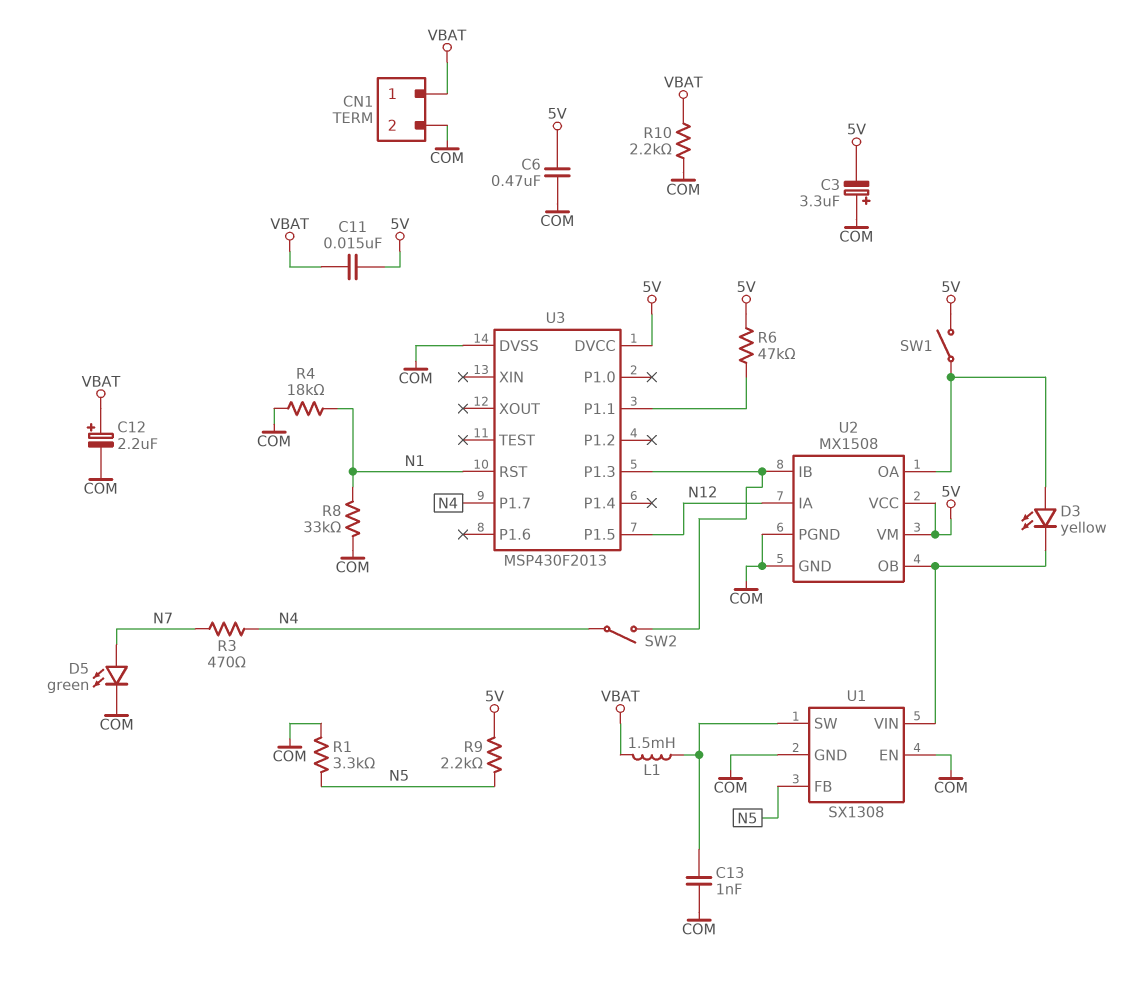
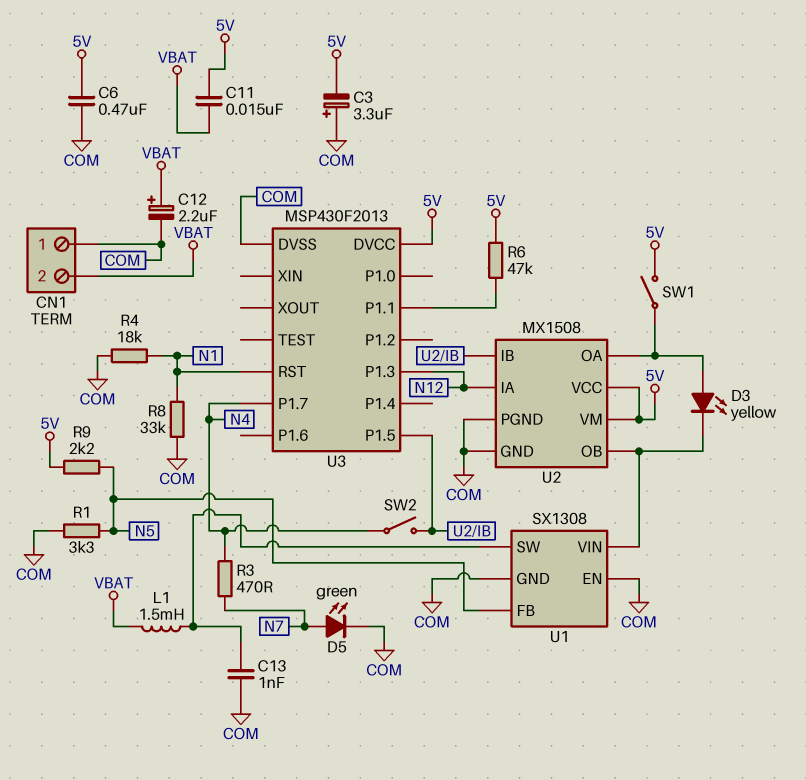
CN1 pin 1: VBAT -> COM
CN1 pin 2: COM -> VBAT
R10: 2.2k (COM, VBAT) -> none
U3 pin P1.3: U2/IB -> N12
U3 pin P1.5: N12 -> U2/IB

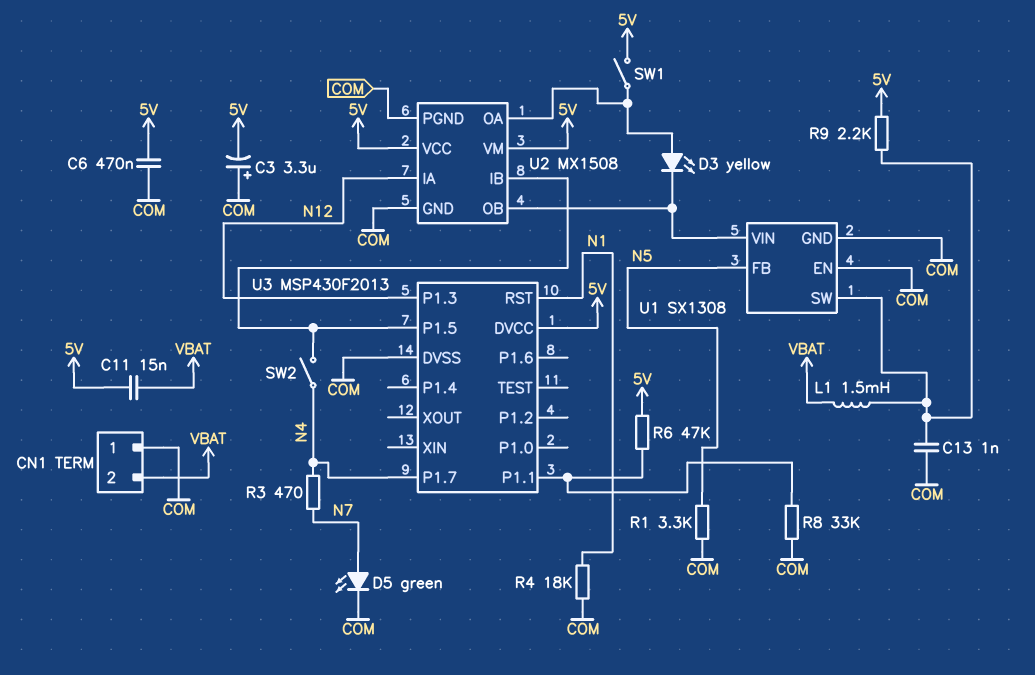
C12: 2.2uF (plus VBAT, minus COM) -> none
R8: 33k (COM, N1) -> 33k (COM, U3/P1.1)
R9: 2.2k (5V, N5) -> 2.2k (5V, U1/SW)

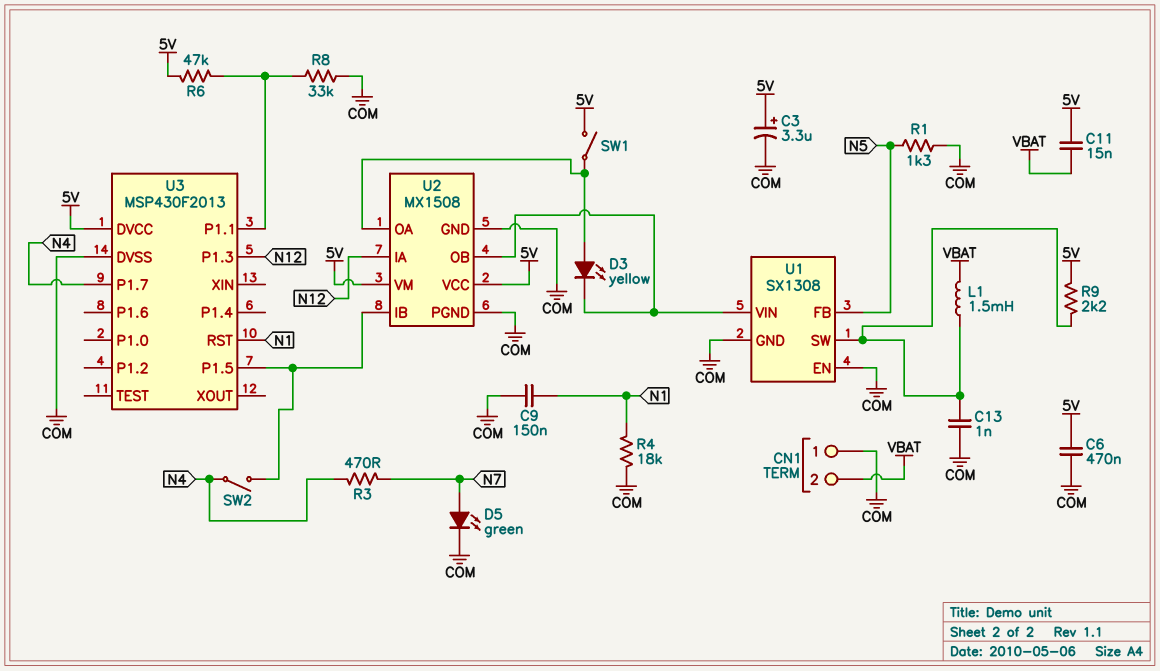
C3: 3.3uF (plus COM, minus 5V) -> 3.3uF (plus 5V, minus COM)
C9: none -> 150nF (COM, N1)
R1: 3.3k (COM, N5) -> 1.3k (COM, N5)

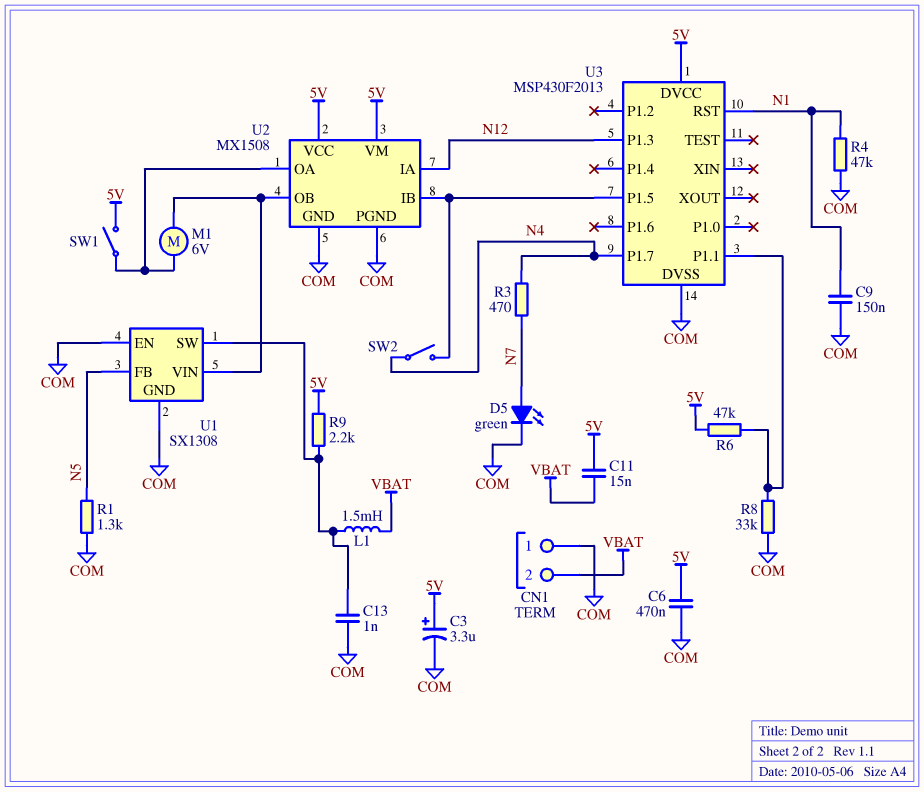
D3: LED yellow (A U2/OA, K U1/VIN) -> none
M1: none -> motor 6V (U1/VIN, U2/OA)
R4: 18k (COM, N1) -> 47k (COM, N1)

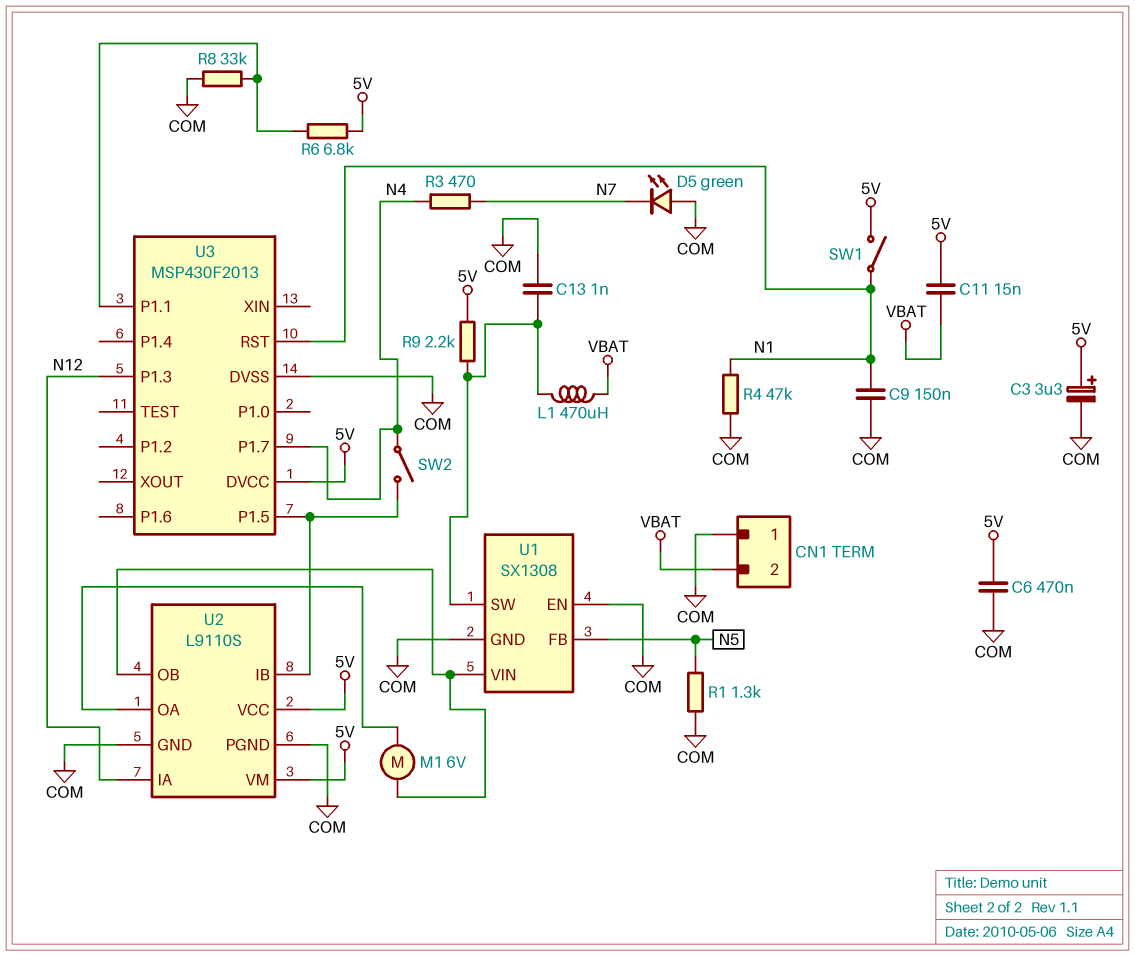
D5: LED green (A N7, K COM) -> LED green (A COM, K N7)
L1: 1.5mH (U1/SW, VBAT) -> 470uH (U1/SW, VBAT)
R6: 47k (5V, U3/P1.1) -> 6.8k (5V, U3/P1.1)
SW1: switch (5V, U2/OA) -> switch (5V, N1)
U2: MX1508 -> L9110S

